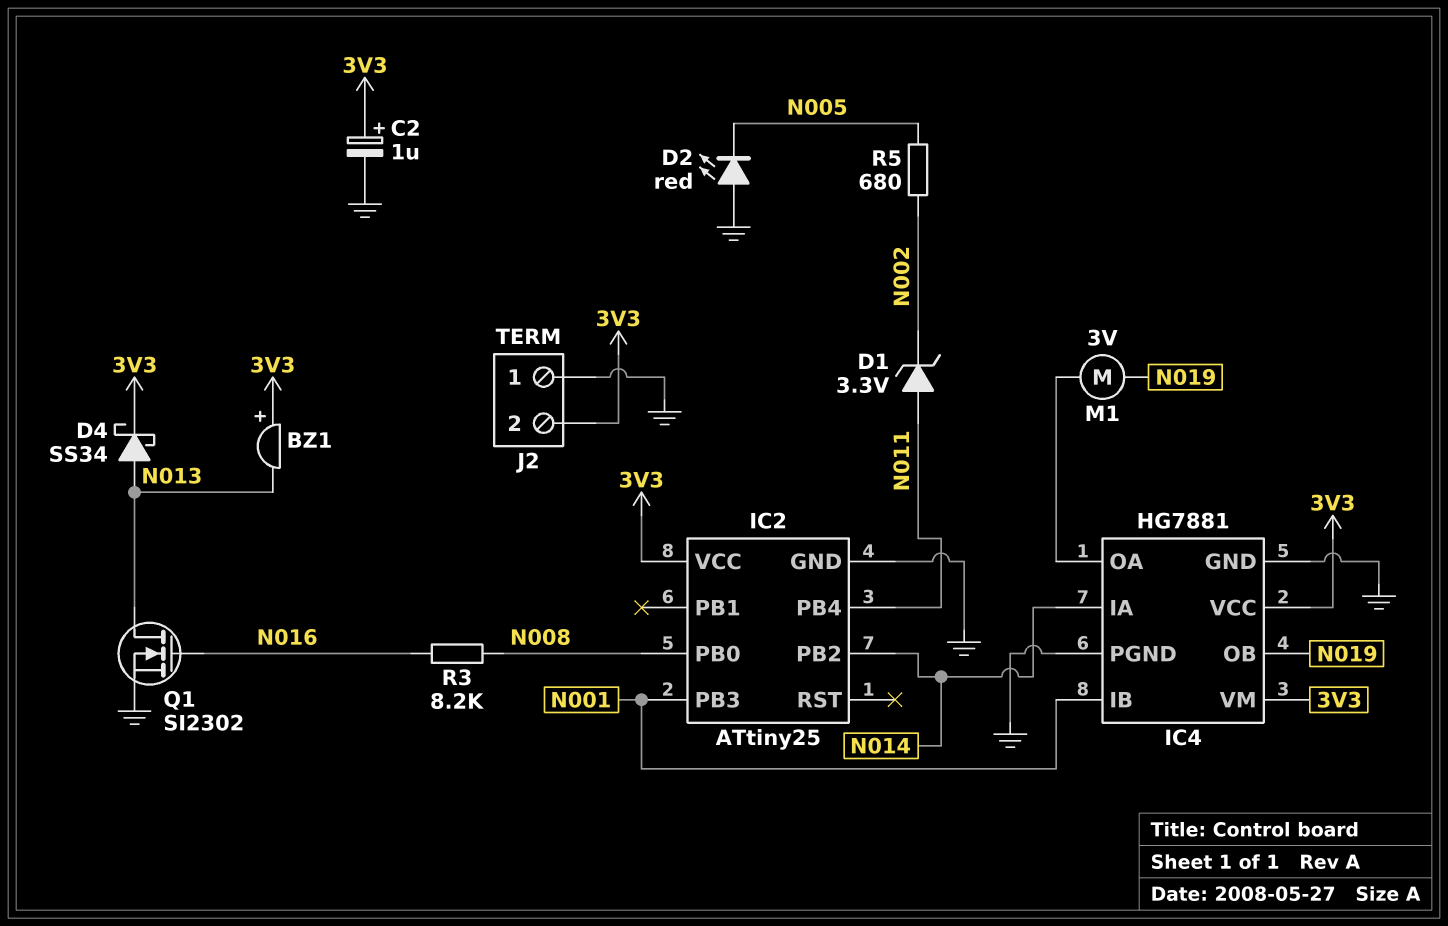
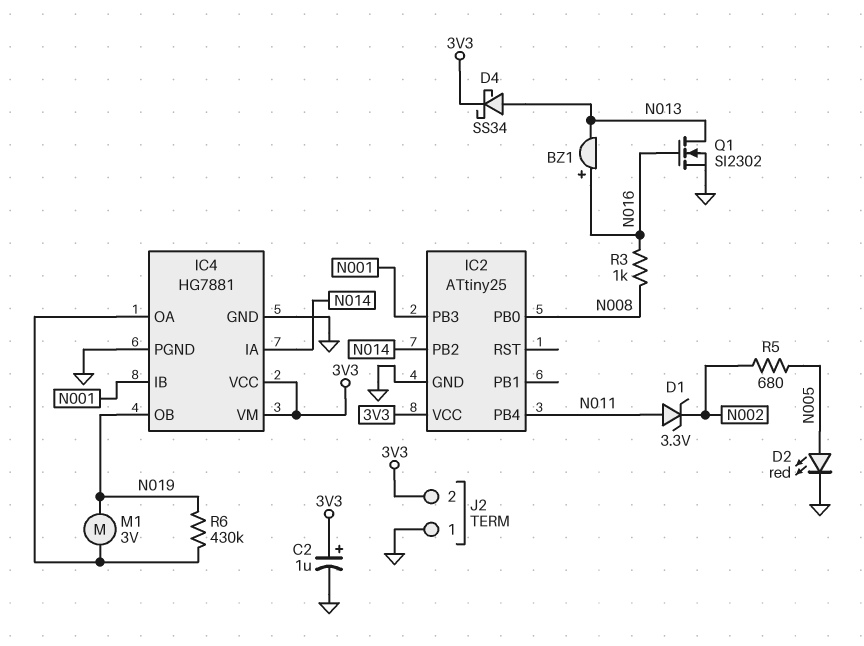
BZ1: buzzer (plus 3V3, minus N013) -> buzzer (plus N016, minus N013)
D2: LED red (A GND, K N005) -> LED red (A N005, K GND)
R3: 8.2k (N008, N016) -> 1k (N008, N016)
R6: none -> 430k (IC4/OA, N019)

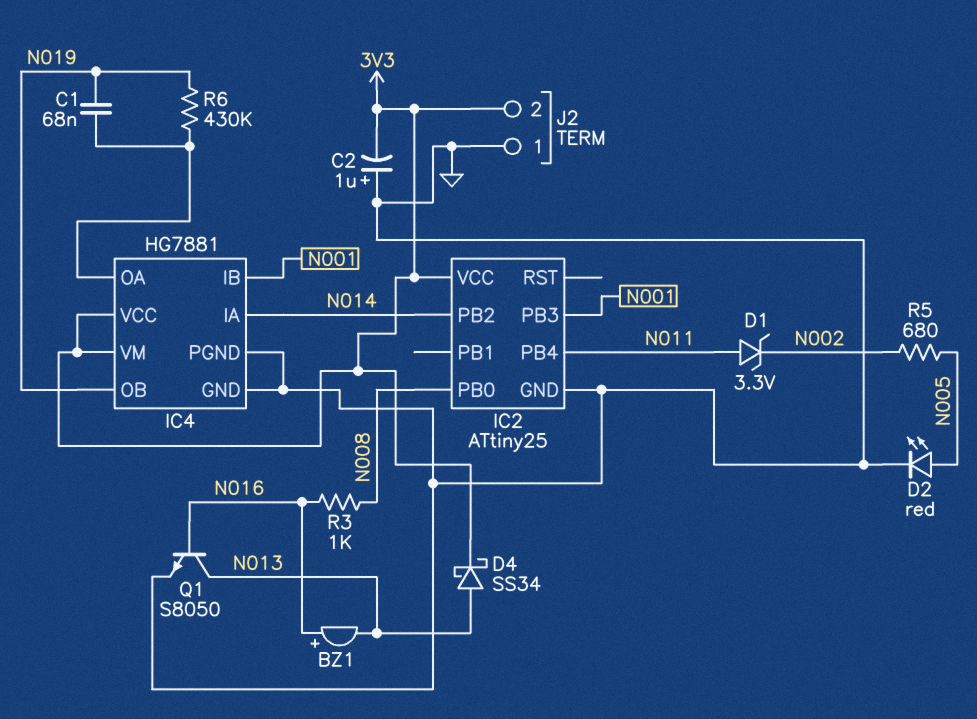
C1: none -> 68nF (IC4/OA, N019)
C2: 1uF (plus 3V3, minus GND) -> 1uF (plus GND, minus 3V3)
M1: motor 3V (IC4/OA, N019) -> none
Q1: NMOS SI2302 (G N016, D N013, S GND) -> NPN S8050 (B N016, C N013, E GND)

